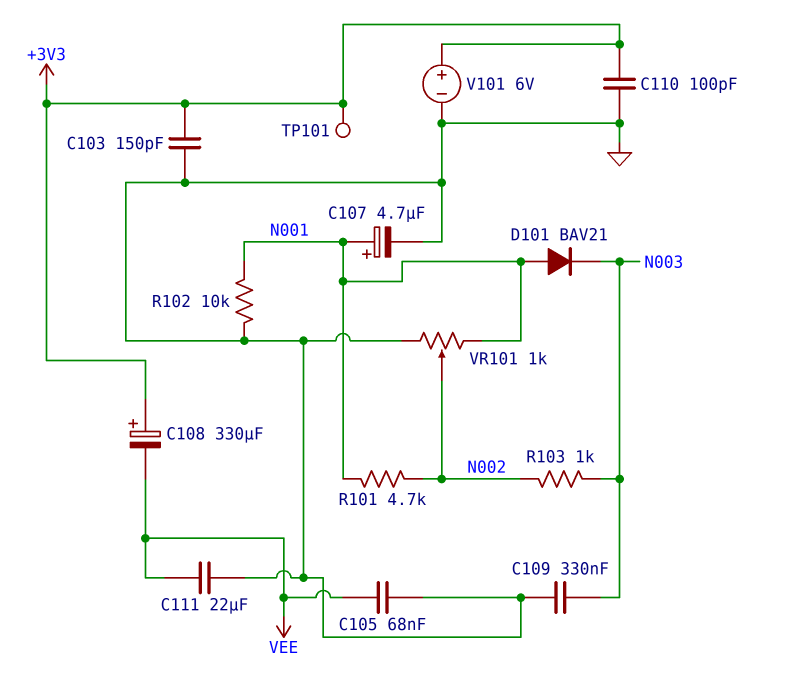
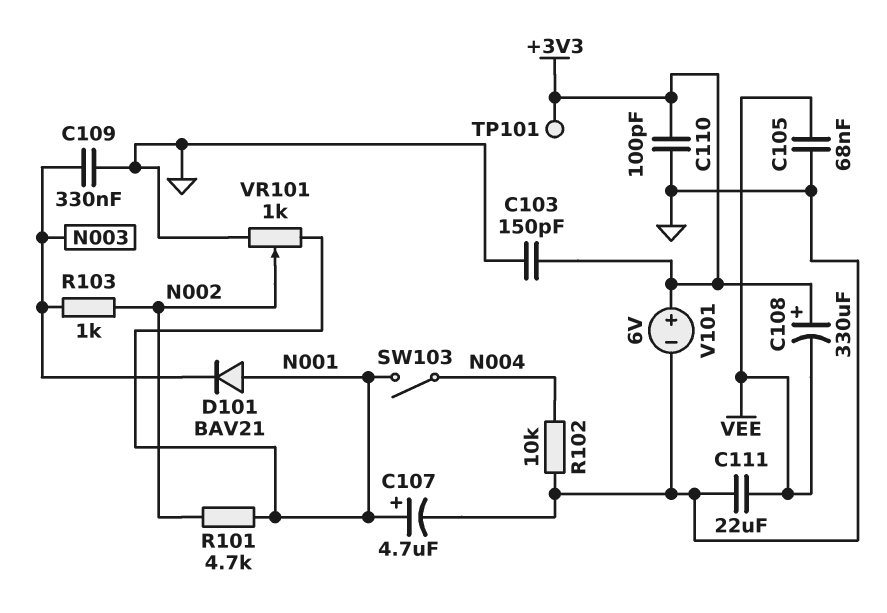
R102: 10k (GND, N001) -> 10k (GND, N004)
SW103: none -> switch (N001, N004)

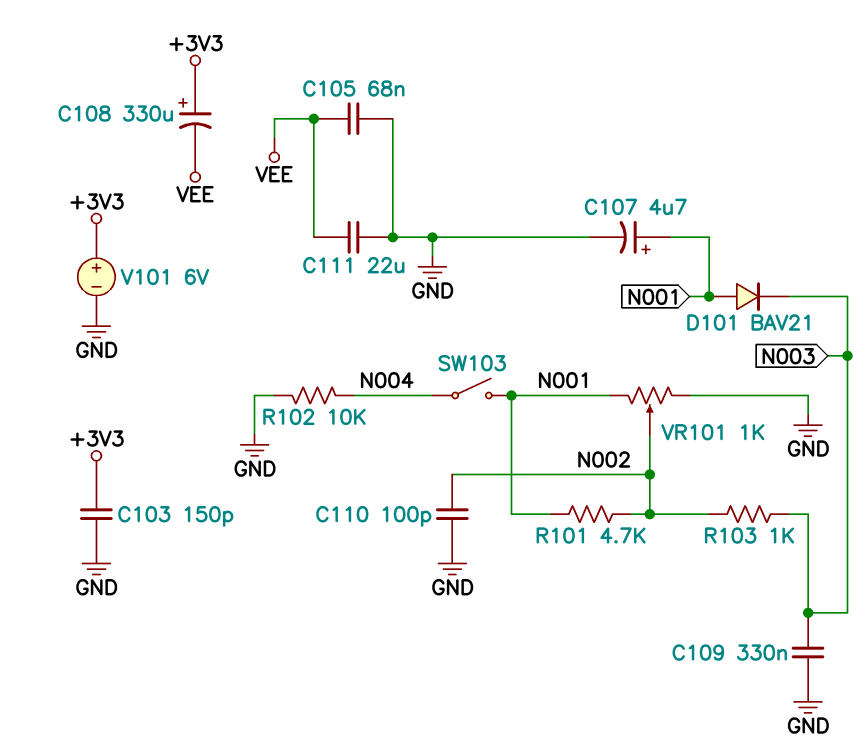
C110: 100pF (+3V3, GND) -> 100pF (GND, N002)
TP101: test point (+3V3) -> none

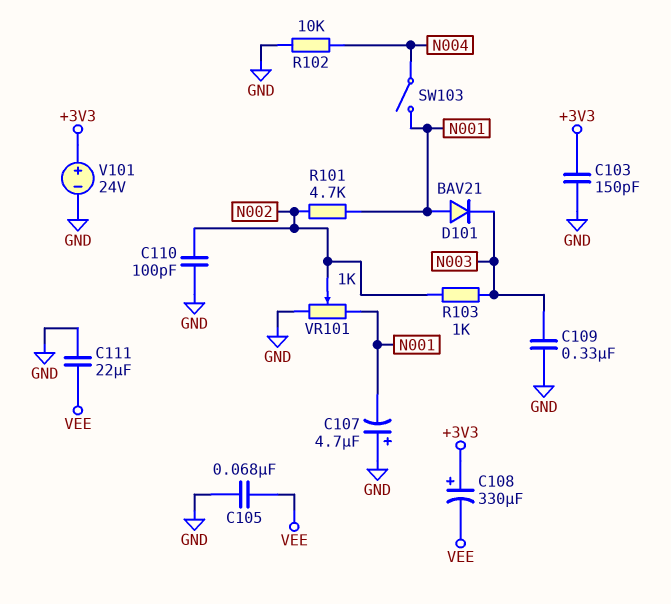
C107: 4.7uF (plus N001, minus GND) -> 4.7uF (plus GND, minus N001)
V101: 6V (plus +3V3, minus GND) -> 24V (plus +3V3, minus GND)

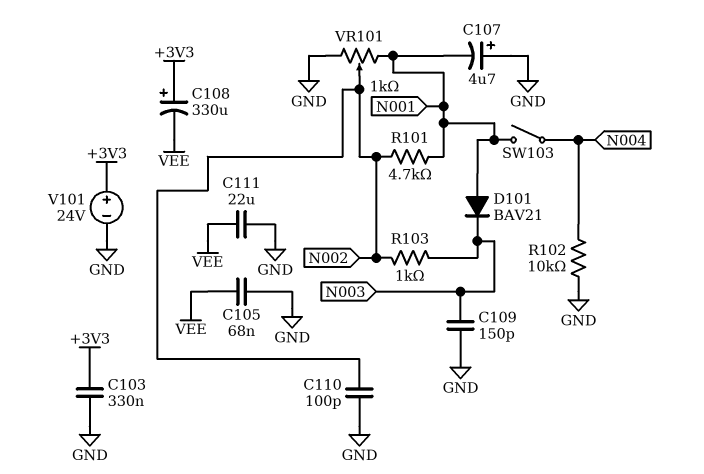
C103: 150pF (+3V3, GND) -> 330nF (+3V3, GND)
C109: 330nF (GND, N003) -> 150pF (GND, N003)

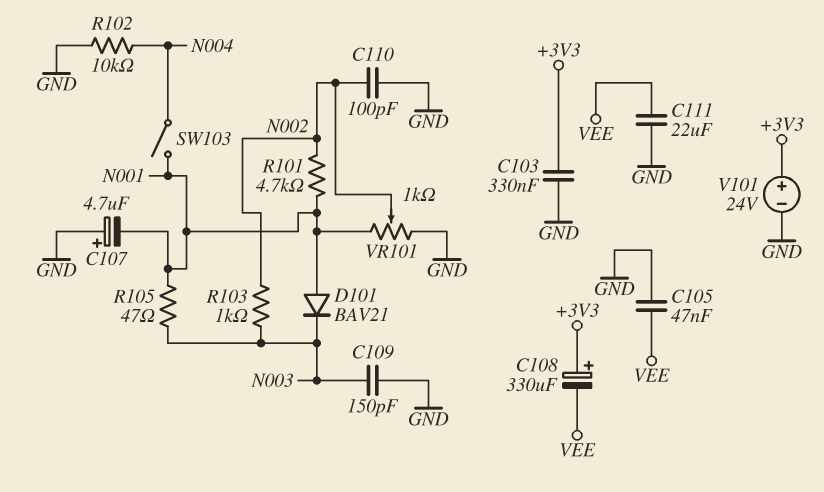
C105: 68nF (GND, VEE) -> 47nF (GND, VEE)
R105: none -> 47 (N001, N003)

